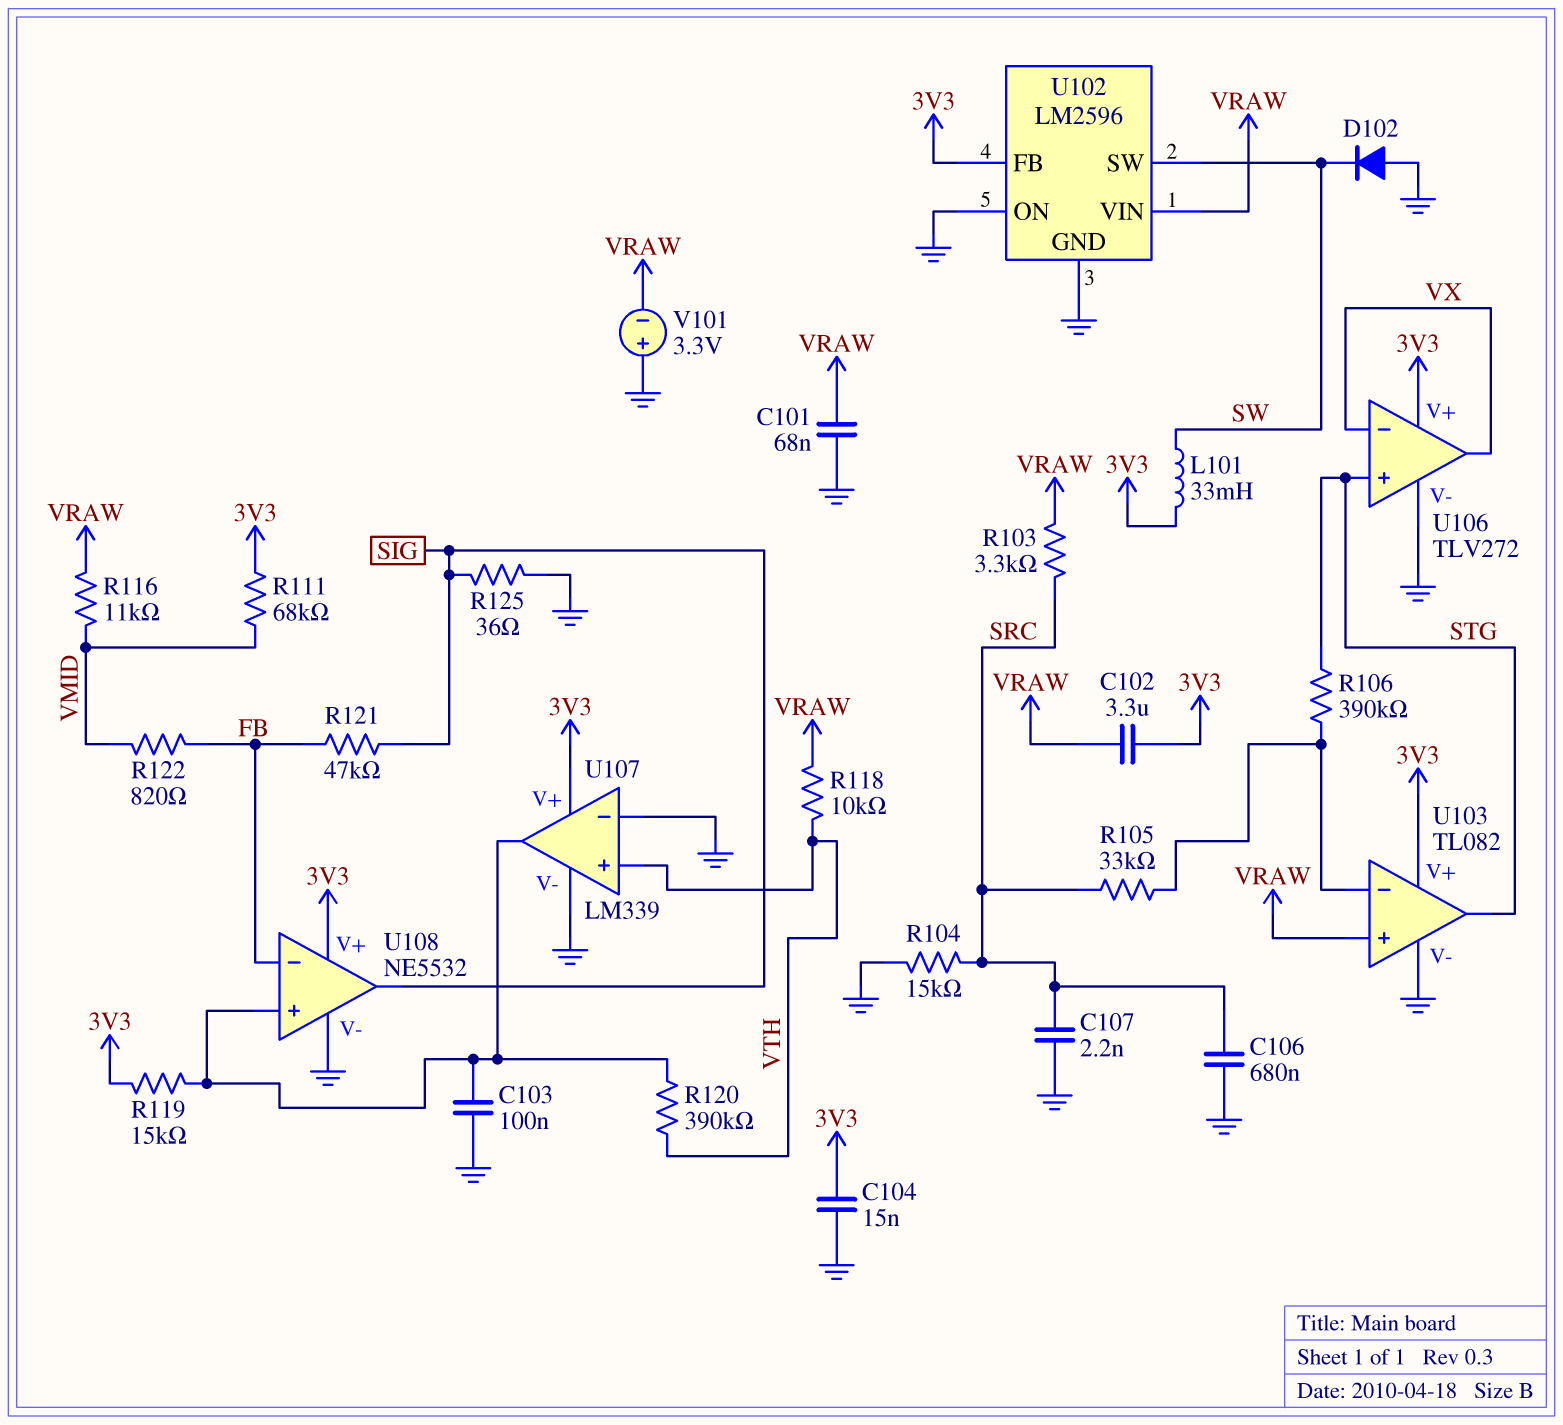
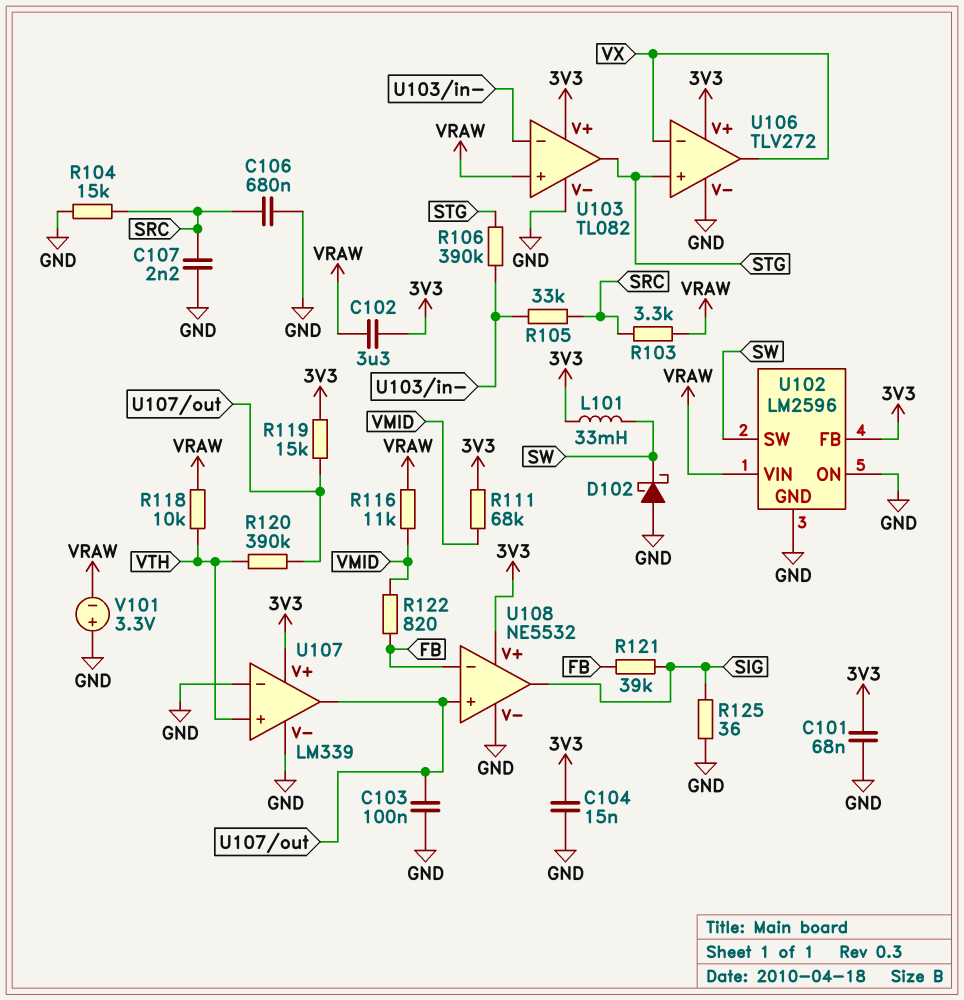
C101: 68nF (GND, VRAW) -> 68nF (3V3, GND)
D102: diode (A GND, K SW) -> schottky (A GND, K SW)
R121: 47k (FB, SIG) -> 39k (FB, SIG)

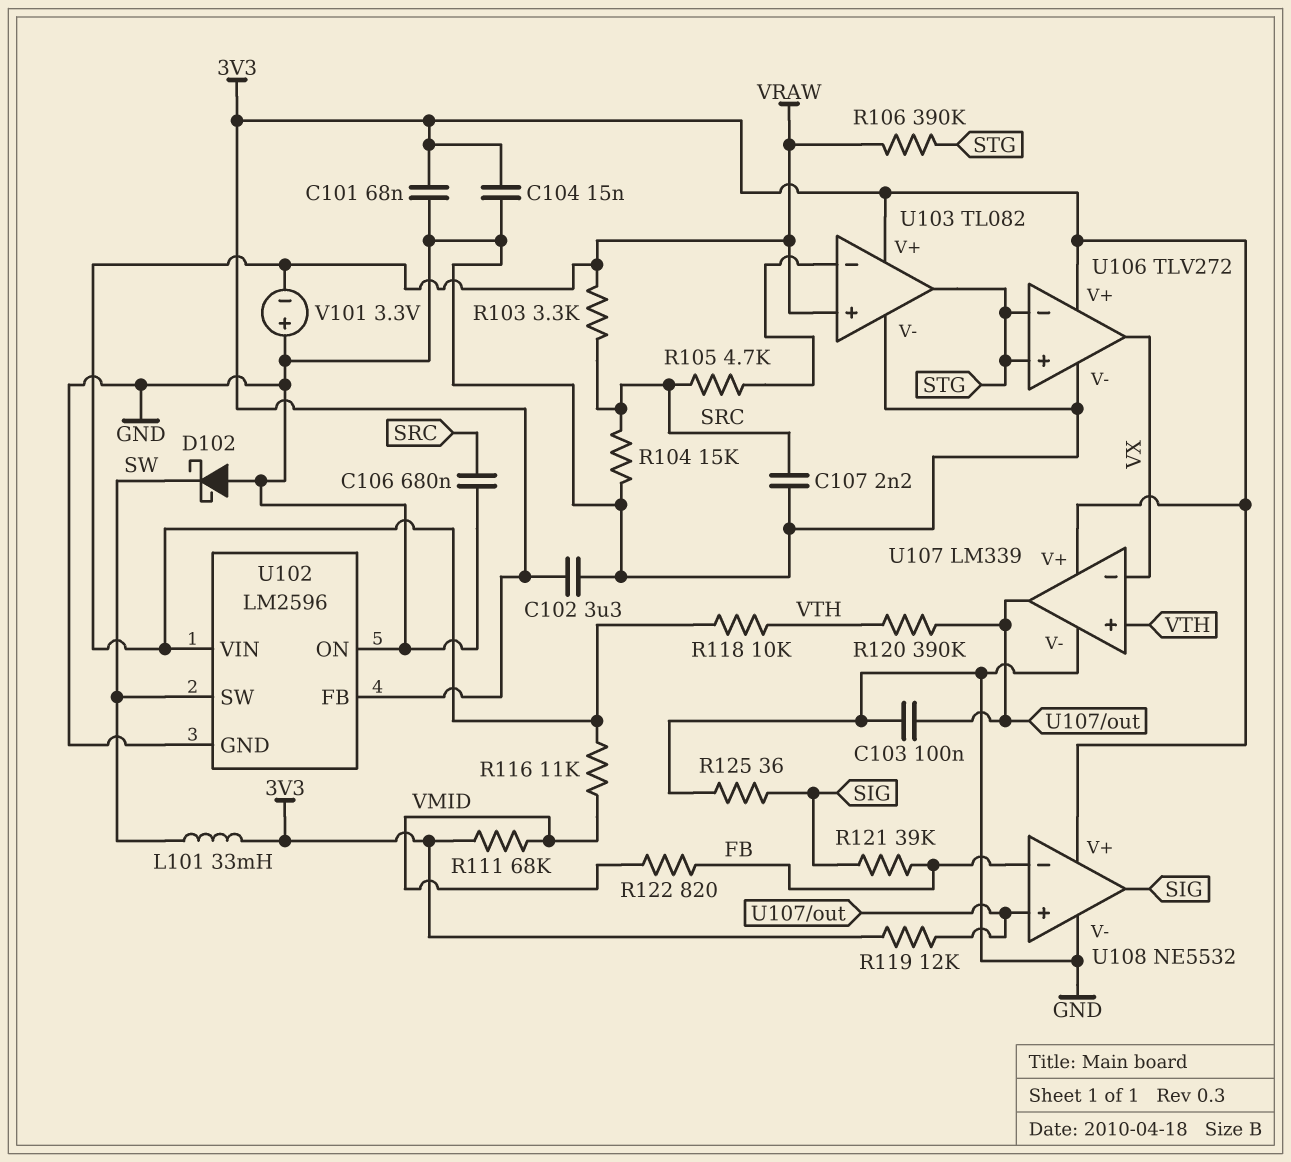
C102: 3.3uF (3V3, VRAW) -> 3.3uF (3V3, GND)
R105: 33k (SRC, U103/in-) -> 4.7k (SRC, U103/in-)
R106: 390k (STG, U103/in-) -> 390k (STG, VRAW)
R119: 15k (3V3, U107/out) -> 12k (3V3, U107/out)
U106 pin in-: VX -> STG
U107 pin in-: GND -> VX

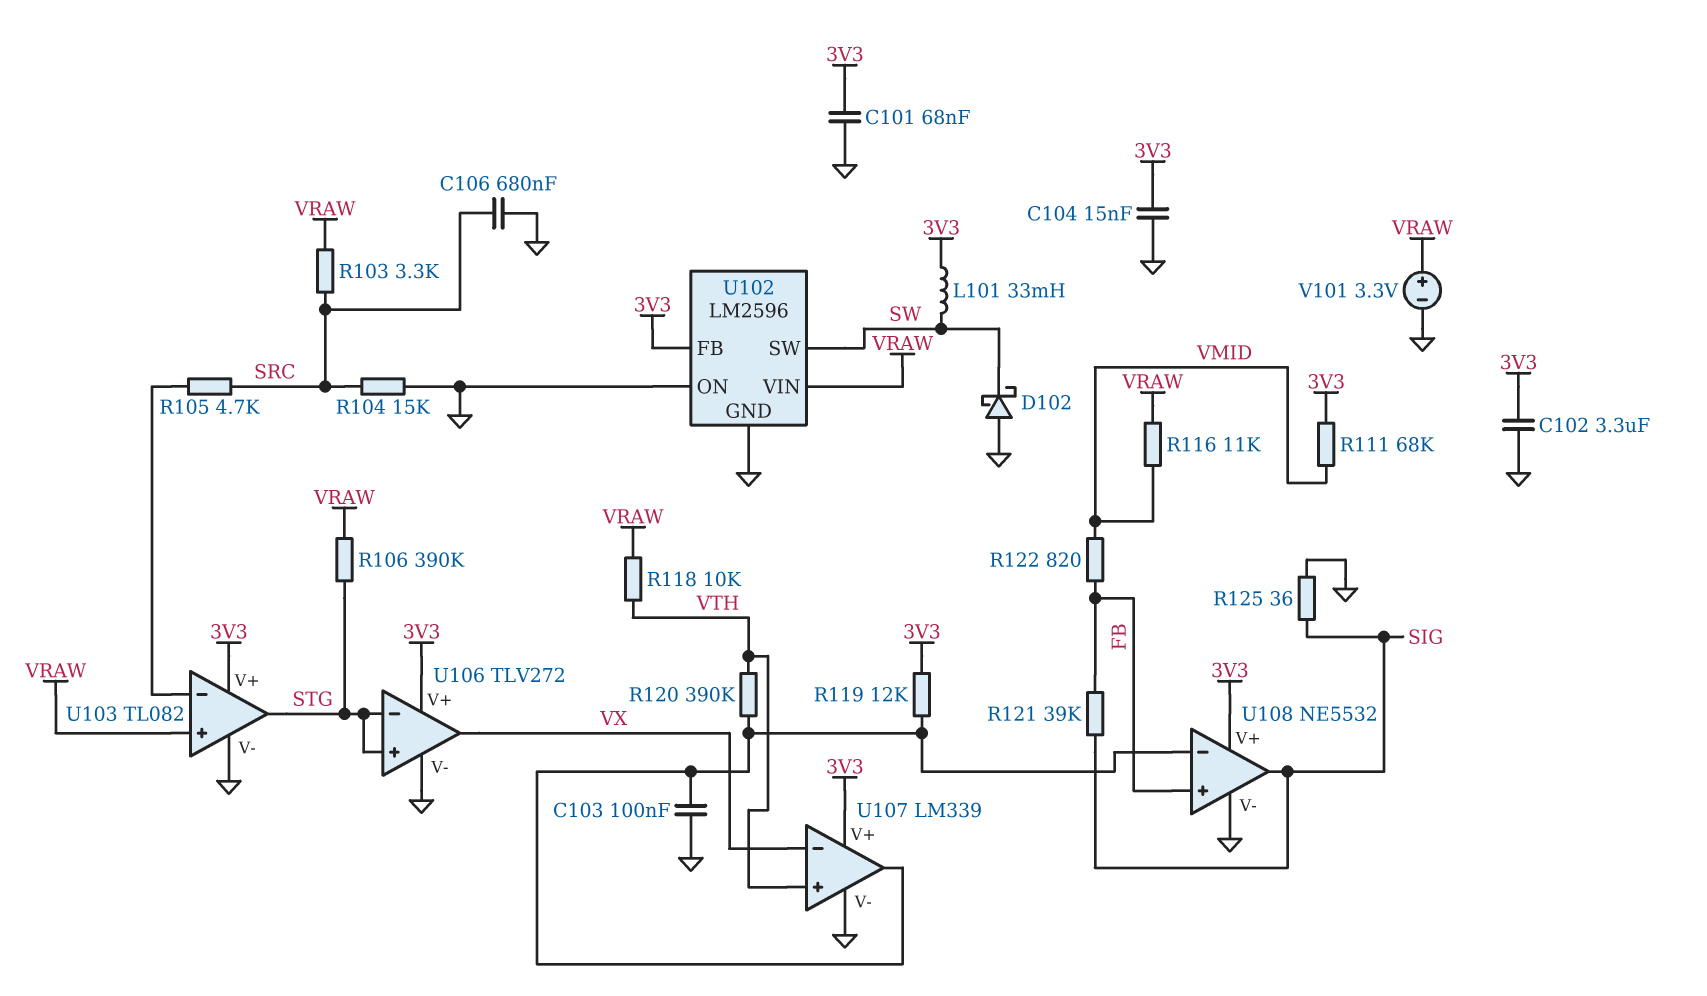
C107: 2.2nF (GND, SRC) -> none
U108 pin in+: U107/out -> FB
U108 pin in-: FB -> U107/out
V101: 3.3V (plus GND, minus VRAW) -> 3.3V (plus VRAW, minus GND)

